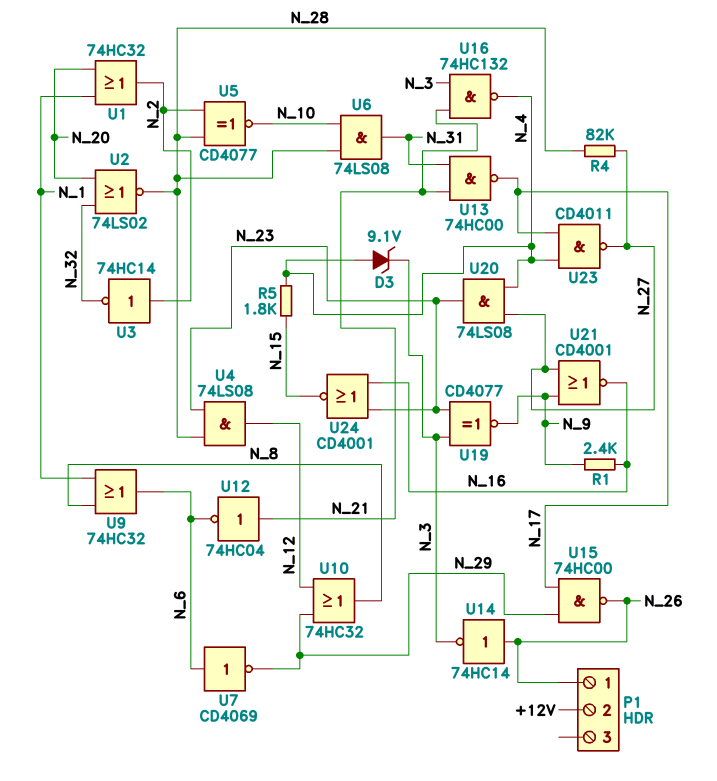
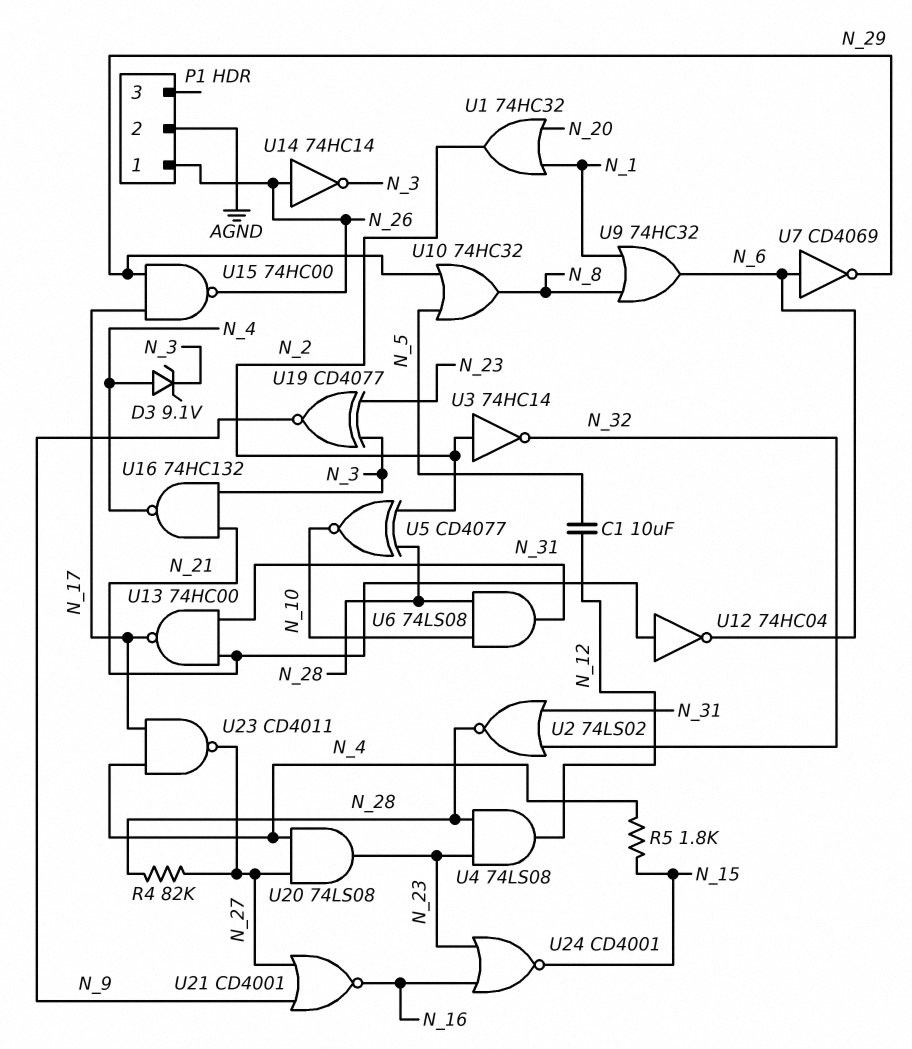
C1: none -> 10uF (N_5, N_12)
P1 pin 2: +12V -> AGND
R1: 2.4k (N_9, N_16) -> none
U2: NOR 74LS02 (in N_20, in N_32, out N_28) -> NOR 74LS02 (in N_31, in N_32, out N_28)
U10: OR 74HC32 (in N_12, in N_29, out N_8) -> OR 74HC32 (in N_5, in N_29, out N_8)

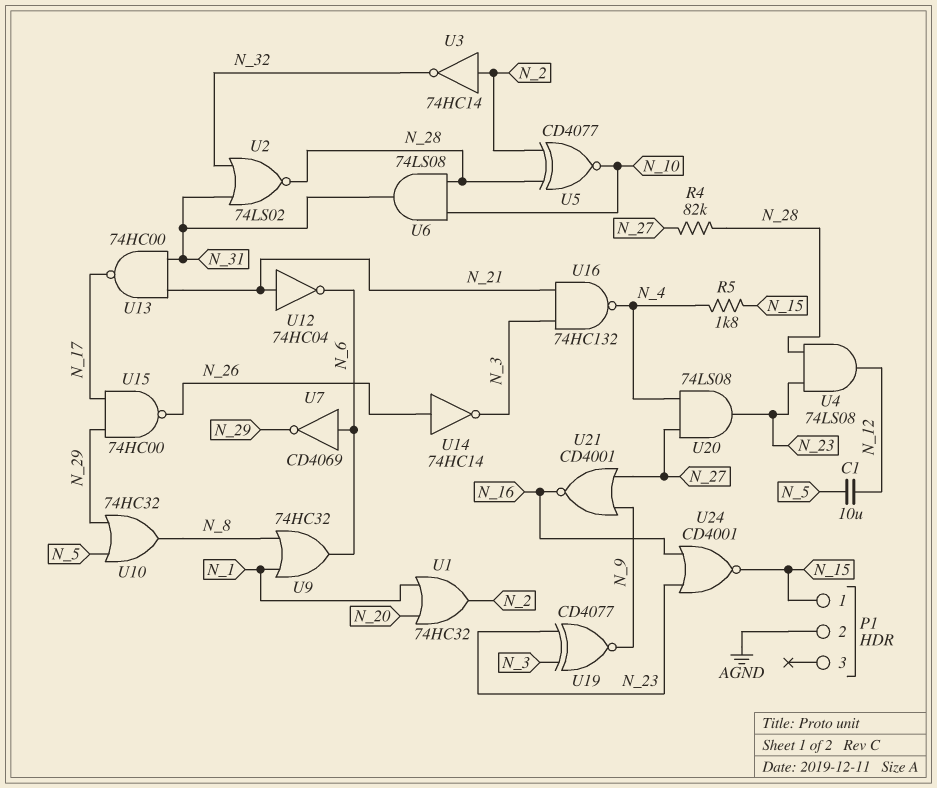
D3: zener 9.1V (A N_4, K N_3) -> none
P1 pin 1: N_26 -> N_15
U23: NAND CD4011 (in N_4, in N_17, out N_27) -> none

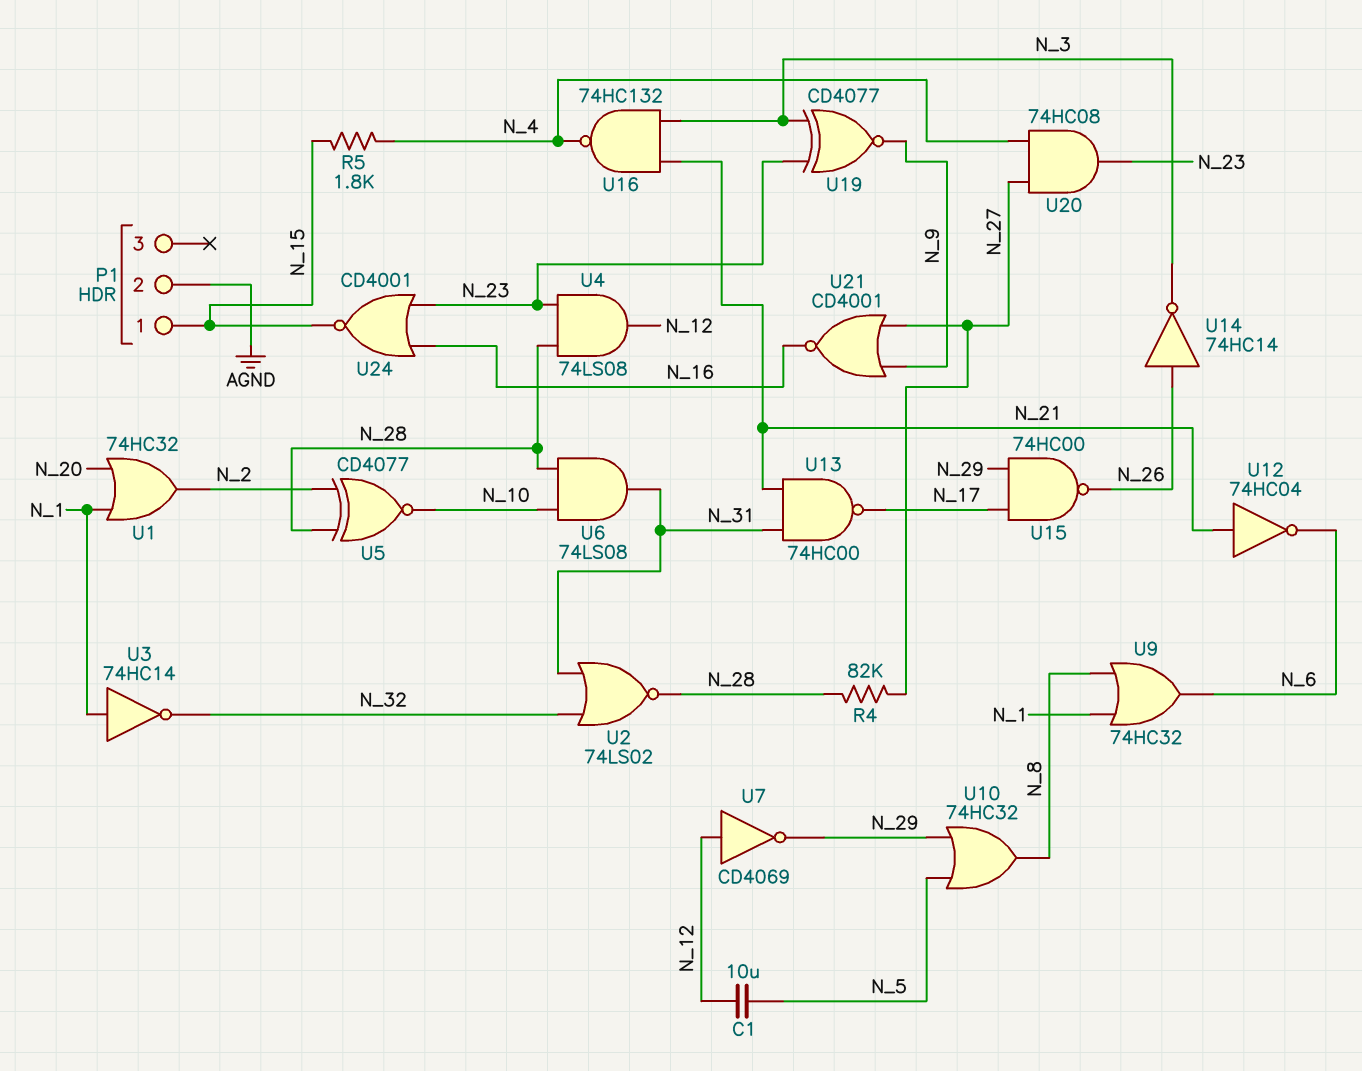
U3: NOT 74HC14 (in N_2, out N_32) -> NOT 74HC14 (in N_1, out N_32)
U7: NOT CD4069 (in N_6, out N_29) -> NOT CD4069 (in N_12, out N_29)
U20: AND 74LS08 (in N_4, in N_27, out N_23) -> AND 74HC08 (in N_4, in N_27, out N_23)

